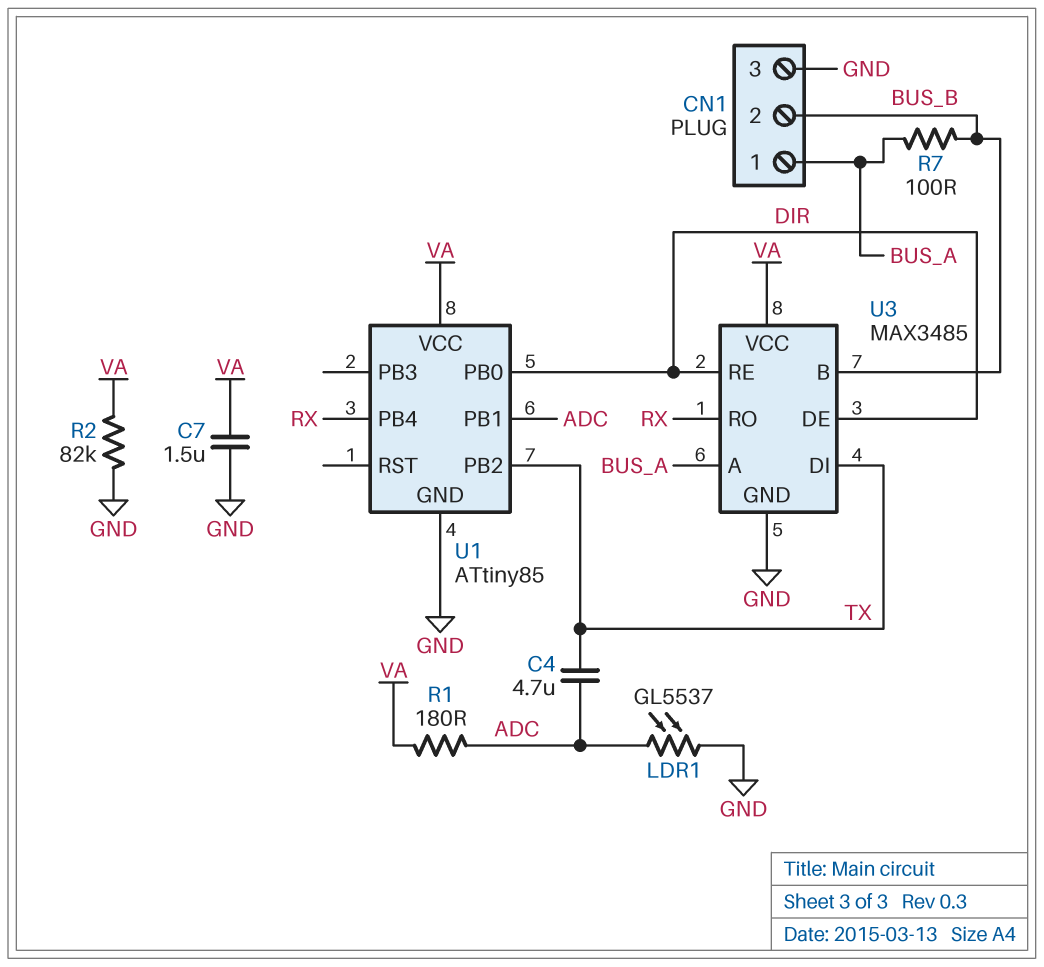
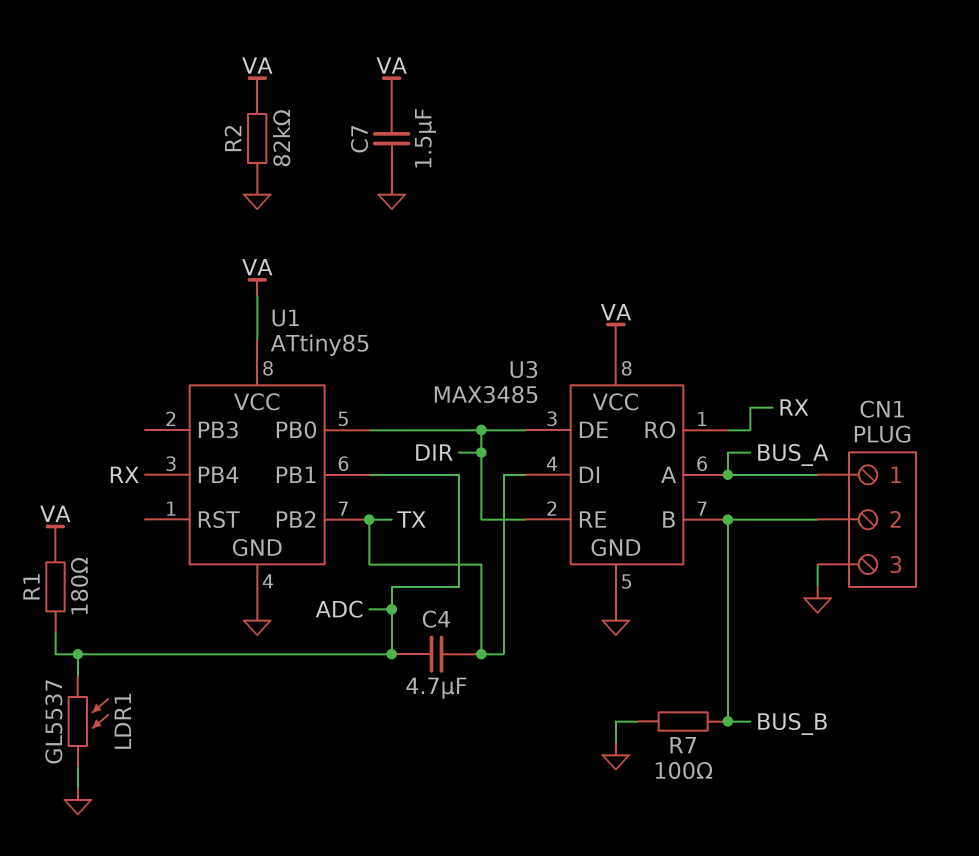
R7: 100 (BUS_A, BUS_B) -> 100 (BUS_B, GND)

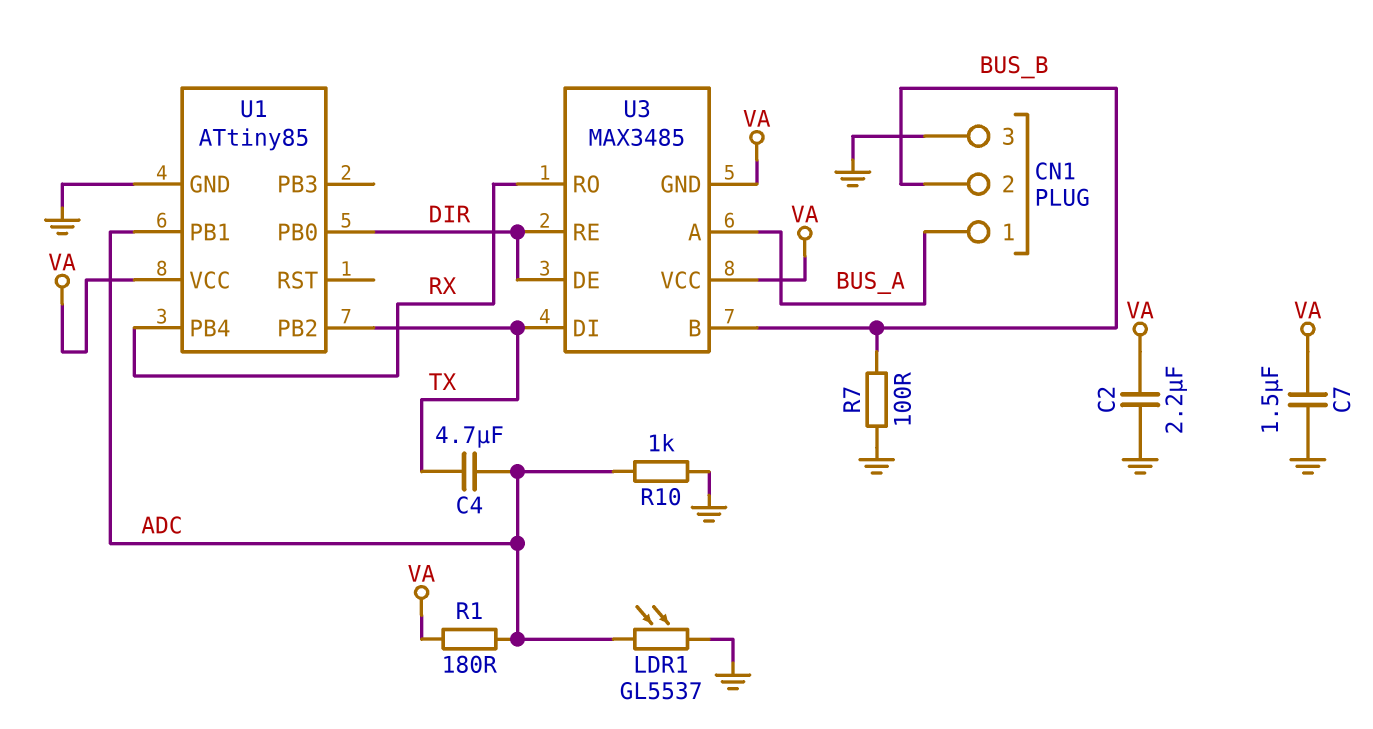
C2: none -> 2.2uF (GND, VA)
R2: 82k (GND, VA) -> none
R10: none -> 1k (ADC, GND)
U3 pin GND: GND -> VA

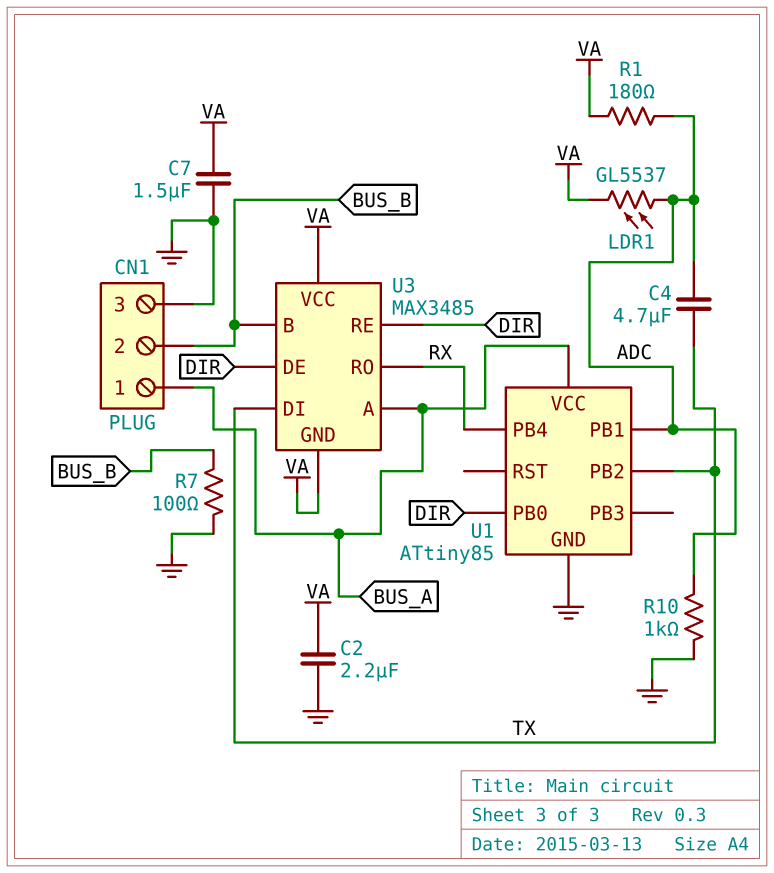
LDR1: GL5537 (ADC, GND) -> GL5537 (ADC, VA)
U1 pin VCC: VA -> BUS_A

